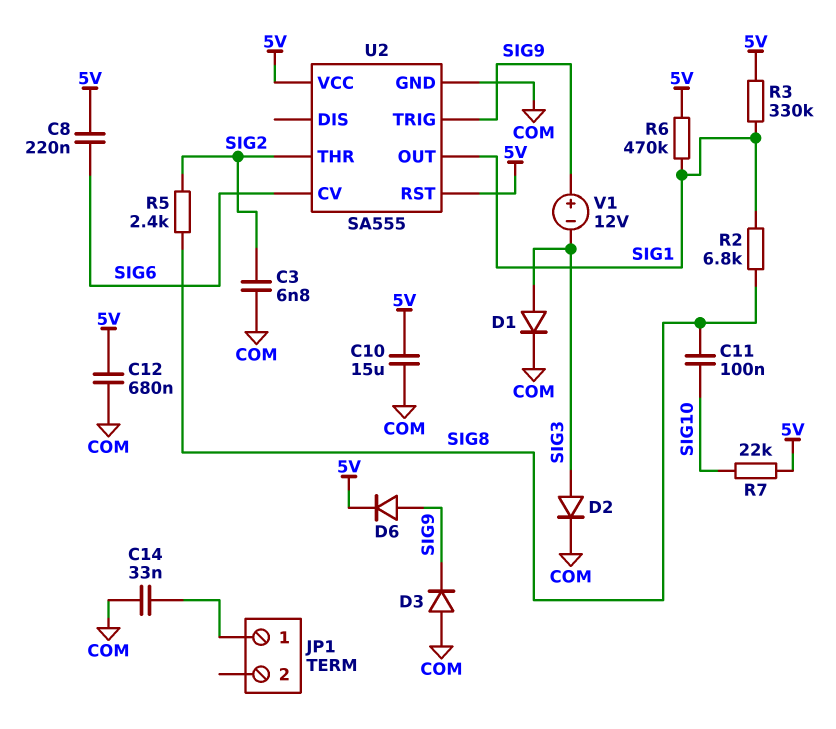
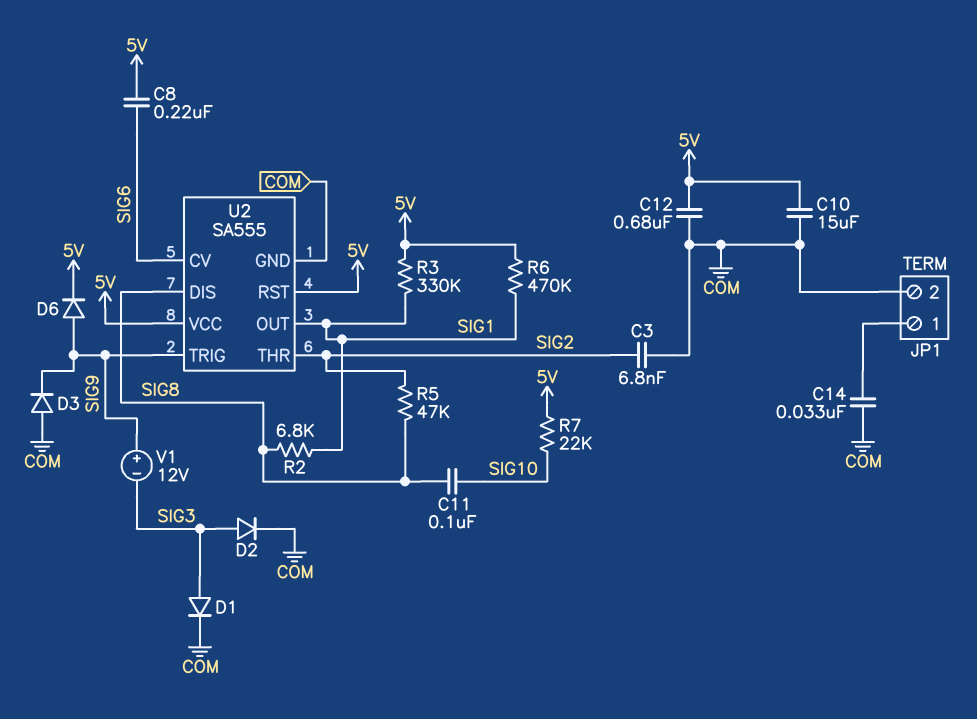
JP1 pin 2: none -> COM
R5: 2.4k (SIG2, SIG8) -> 47k (SIG2, SIG8)
U2 pin DIS: none -> SIG8

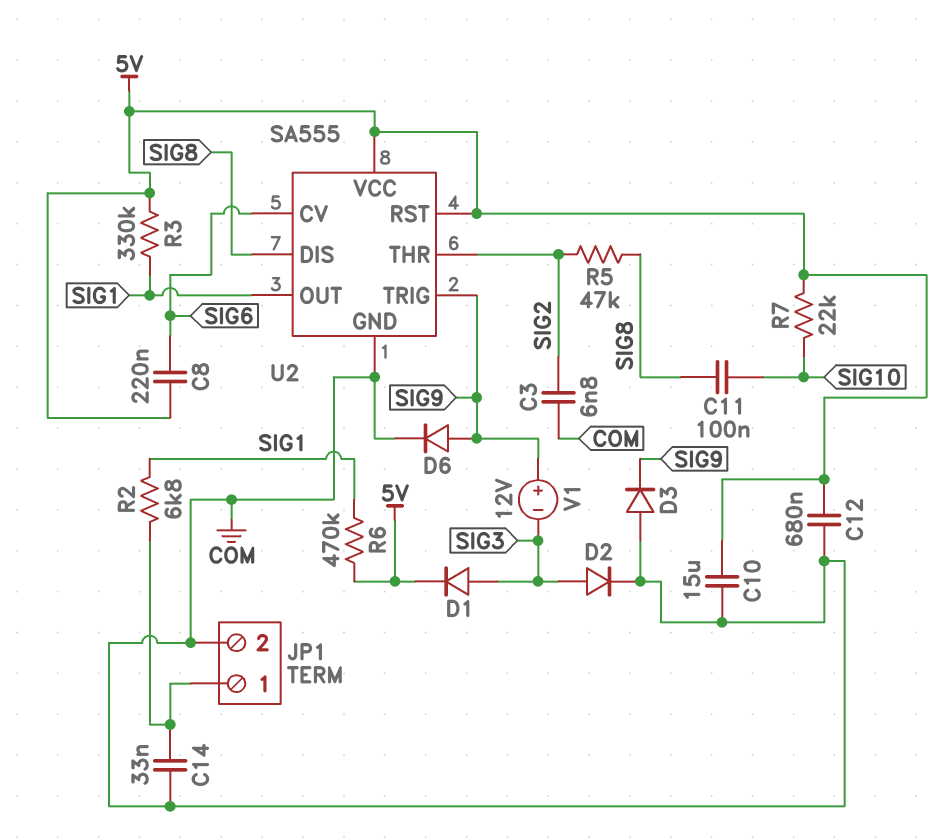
D1: diode (A SIG3, K COM) -> diode (A SIG3, K 5V)
D6: diode (A SIG9, K 5V) -> diode (A SIG9, K COM)
R2: 6.8k (SIG1, SIG8) -> 6.8k (JP1/1, SIG1)

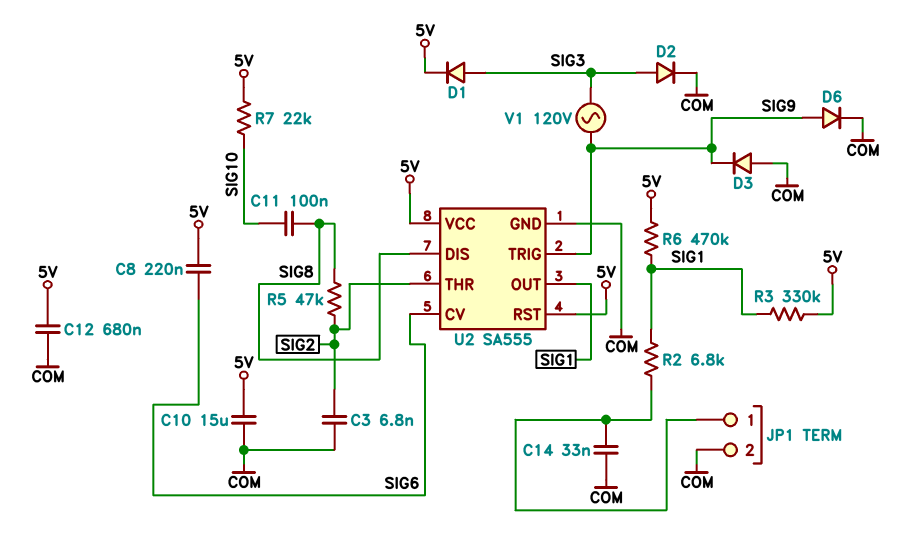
V1: 12V (plus SIG9, minus SIG3) -> AC 120V (SIG3, SIG9)

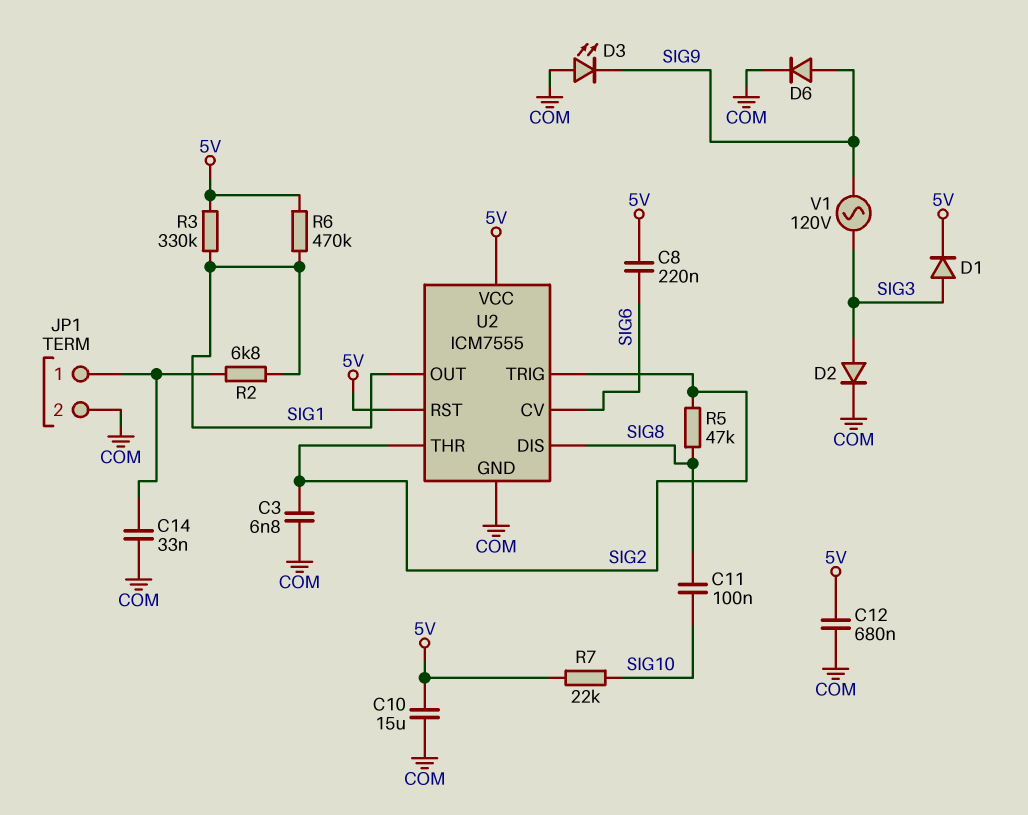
D3: diode (A COM, K SIG9) -> LED (A COM, K SIG9)
U2: SA555 -> ICM7555
U2 pin TRIG: SIG9 -> SIG2

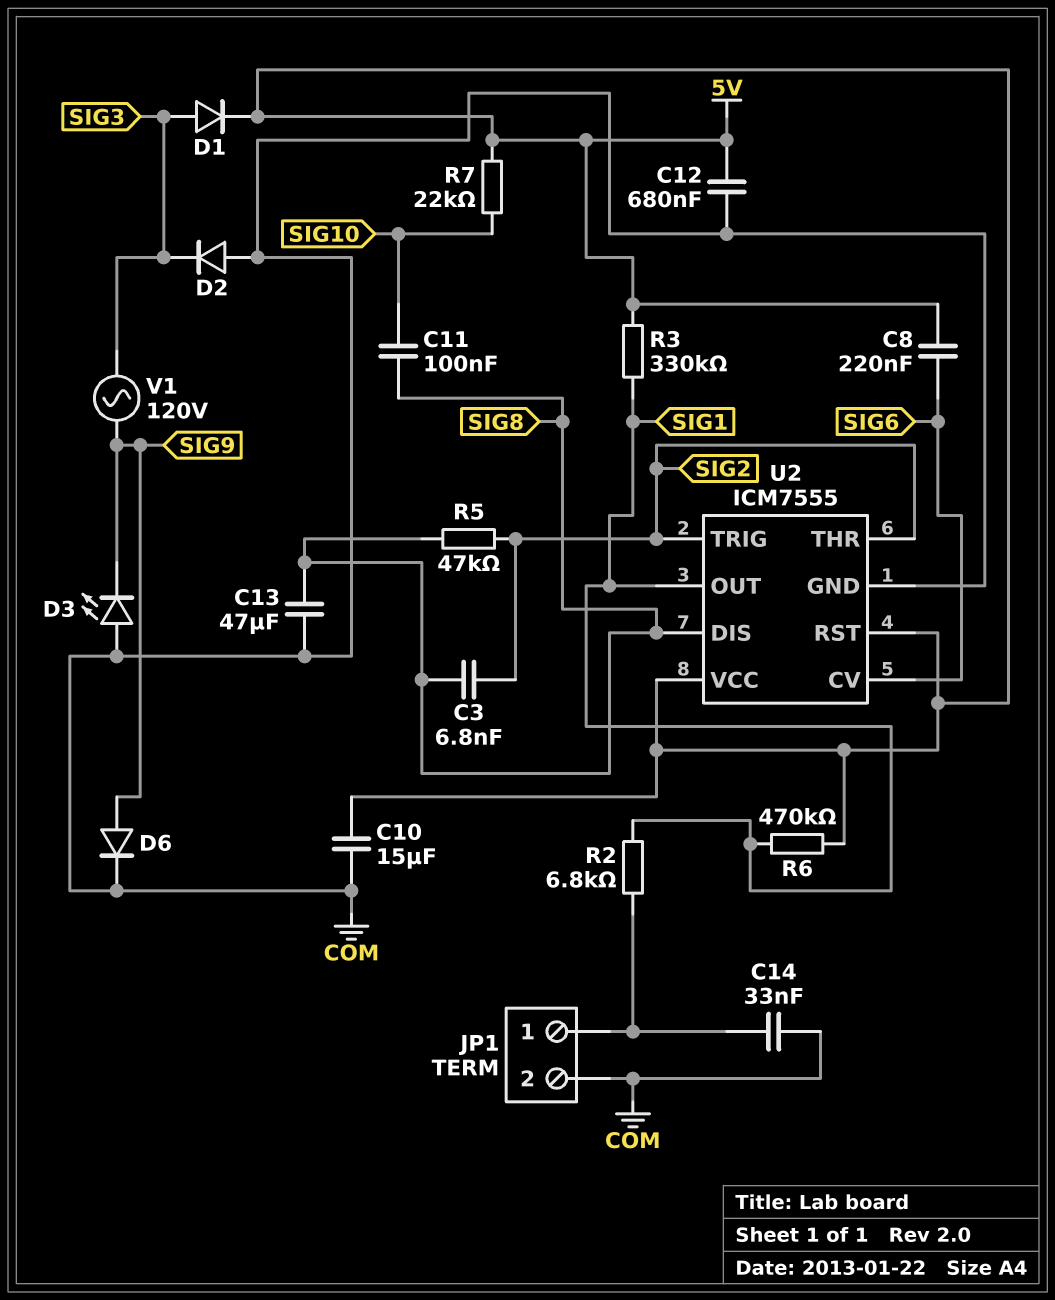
C3: 6.8nF (COM, SIG2) -> 6.8nF (SIG2, SIG8)
C13: none -> 47uF (COM, SIG8)
D2: diode (A SIG3, K COM) -> diode (A COM, K SIG3)

